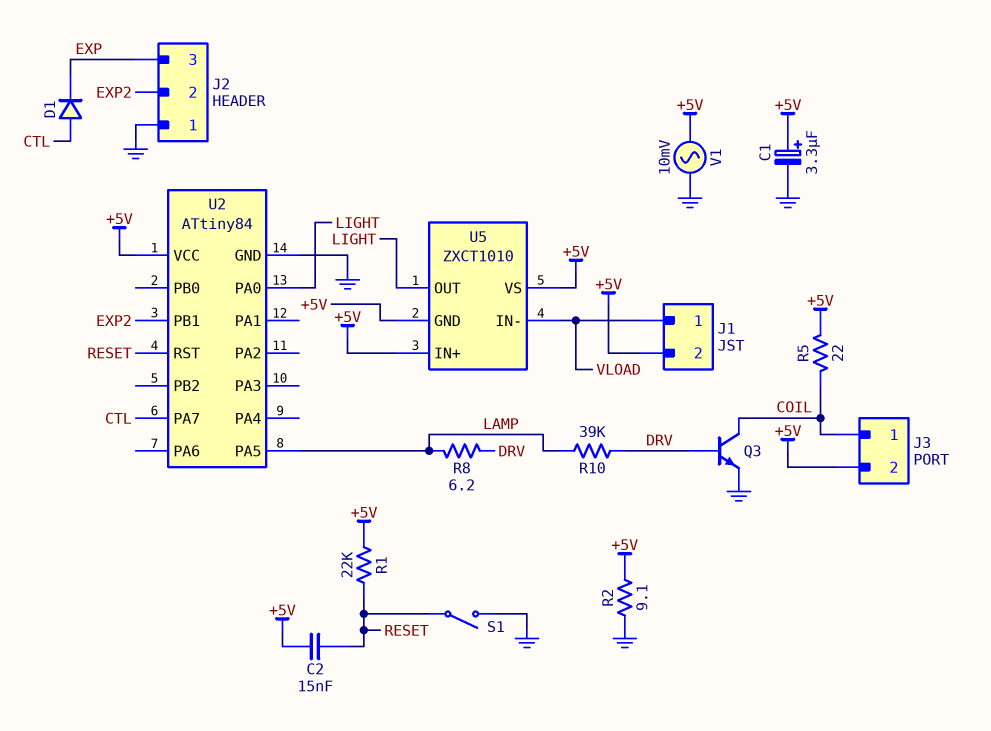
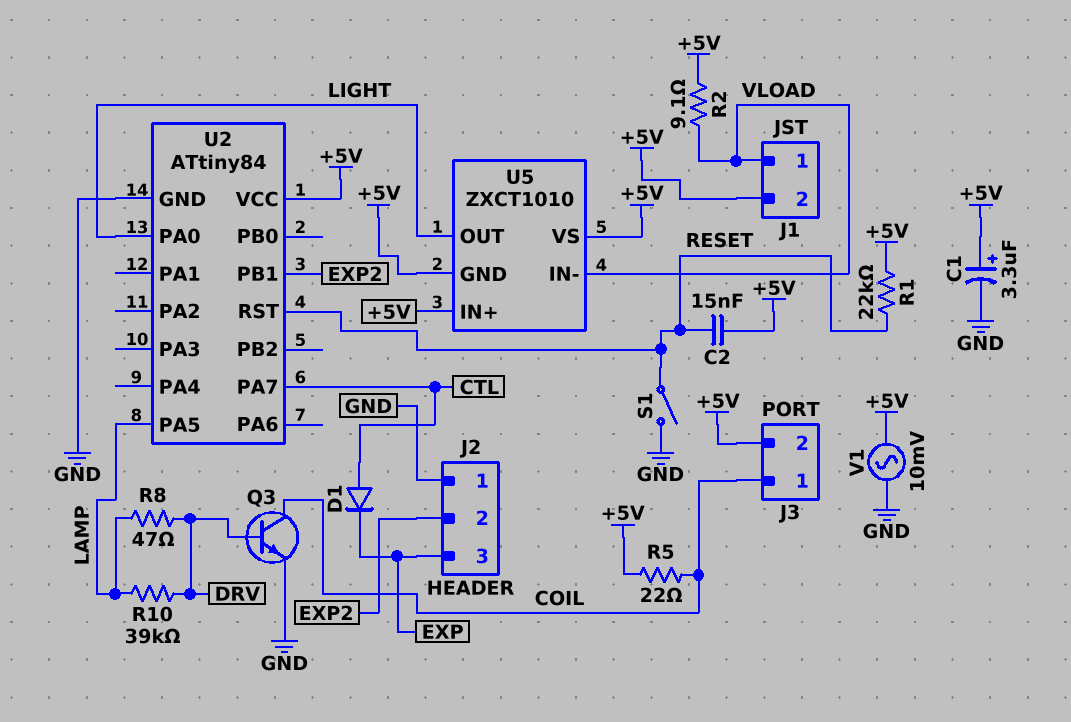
R2: 9.1 (+5V, GND) -> 9.1 (+5V, VLOAD)
R8: 6.2 (DRV, LAMP) -> 47 (DRV, LAMP)

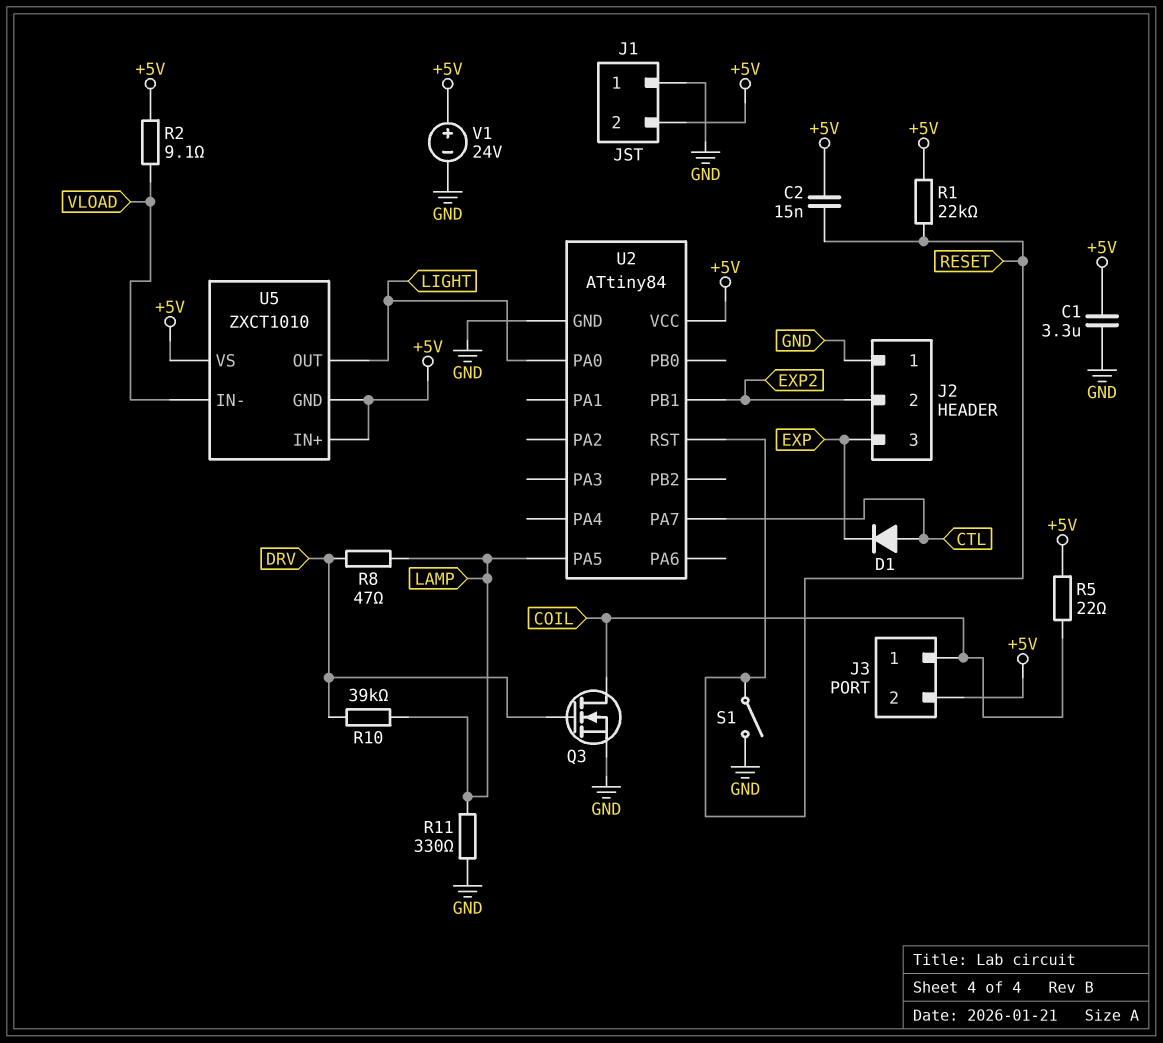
C1: 3.3uF (plus +5V, minus GND) -> 3.3uF (+5V, GND)
J1 pin 1: VLOAD -> GND
Q3: NPN (B DRV, C COIL, E GND) -> NMOS (G DRV, D COIL, S GND)
R11: none -> 330 (GND, LAMP)
V1: AC 10mV (+5V, GND) -> 24V (plus +5V, minus GND)

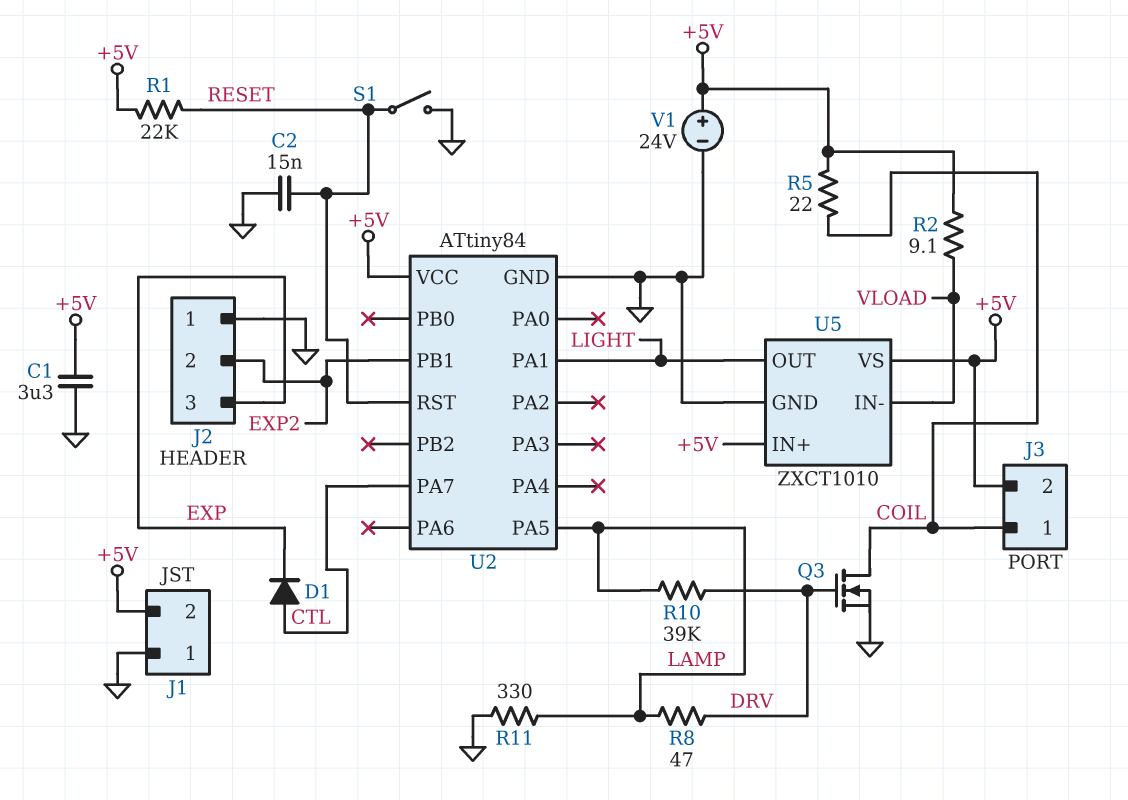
C2: 15nF (+5V, RESET) -> 15nF (GND, RESET)
U2 pin PA0: LIGHT -> none
U2 pin PA1: none -> LIGHT
U5 pin GND: +5V -> GND

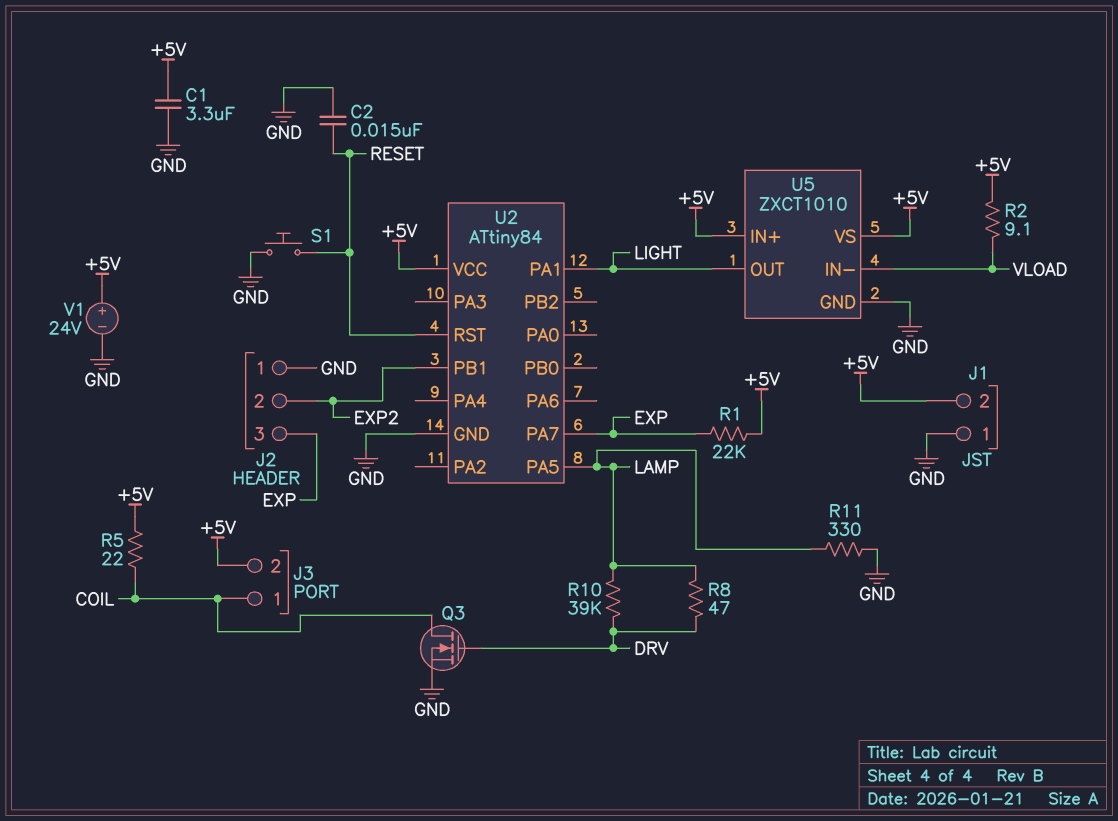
D1: diode (A CTL, K EXP) -> none
R1: 22k (+5V, RESET) -> 22k (+5V, EXP)
S1: switch (GND, RESET) -> button (GND, RESET)
U2 pin PA7: CTL -> EXP

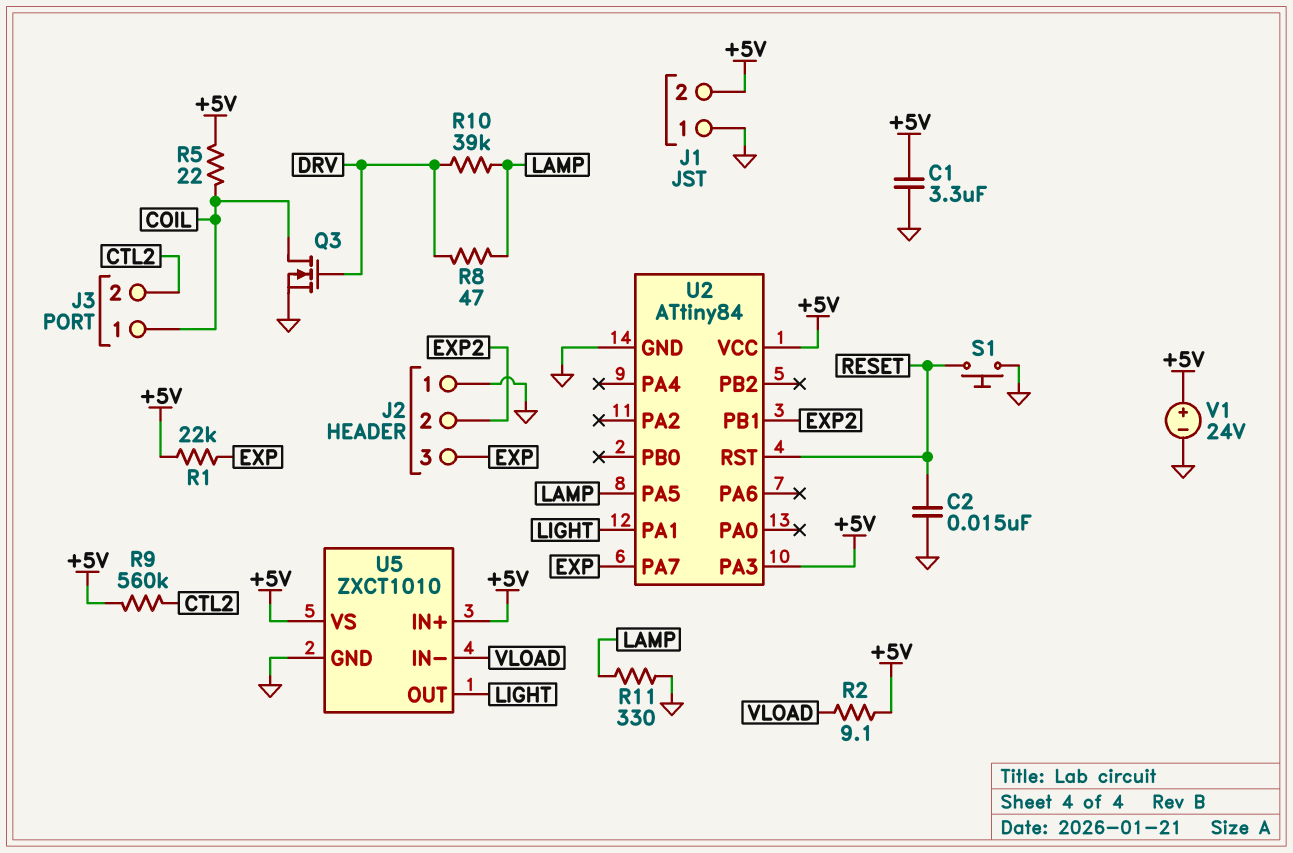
J3 pin 2: +5V -> CTL2
R9: none -> 560k (+5V, CTL2)
U2 pin PA3: none -> +5V

